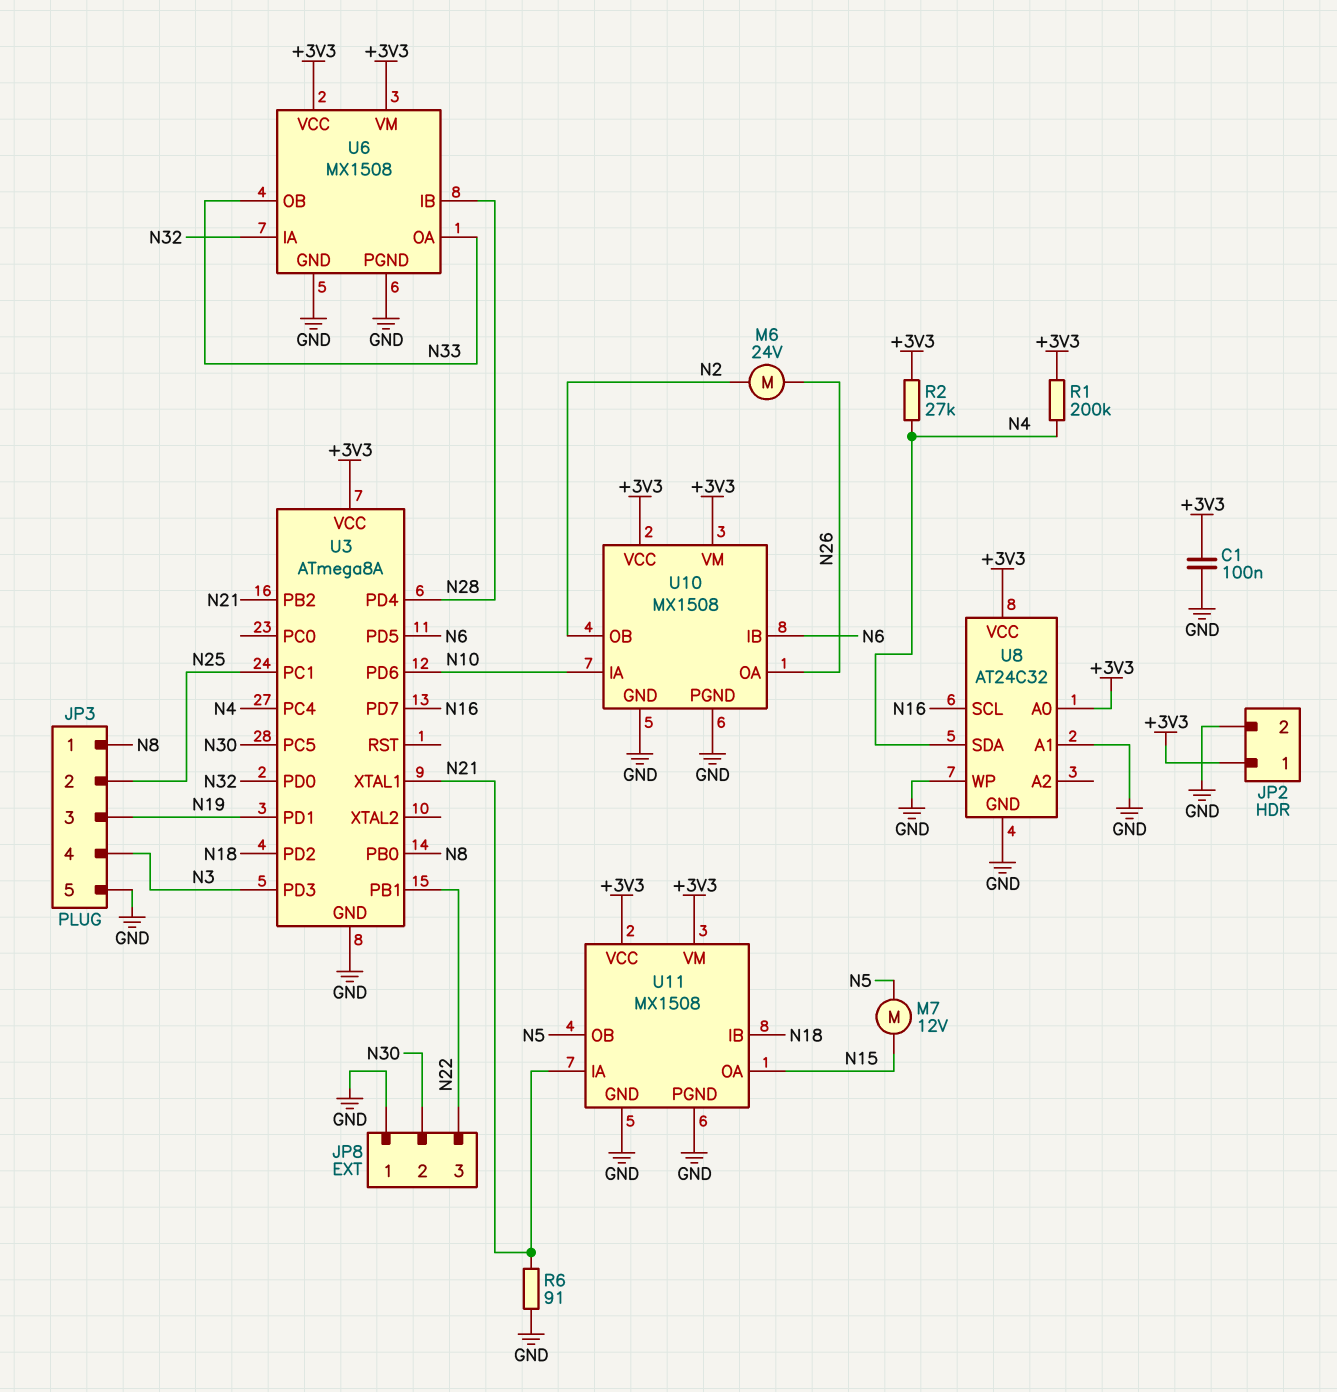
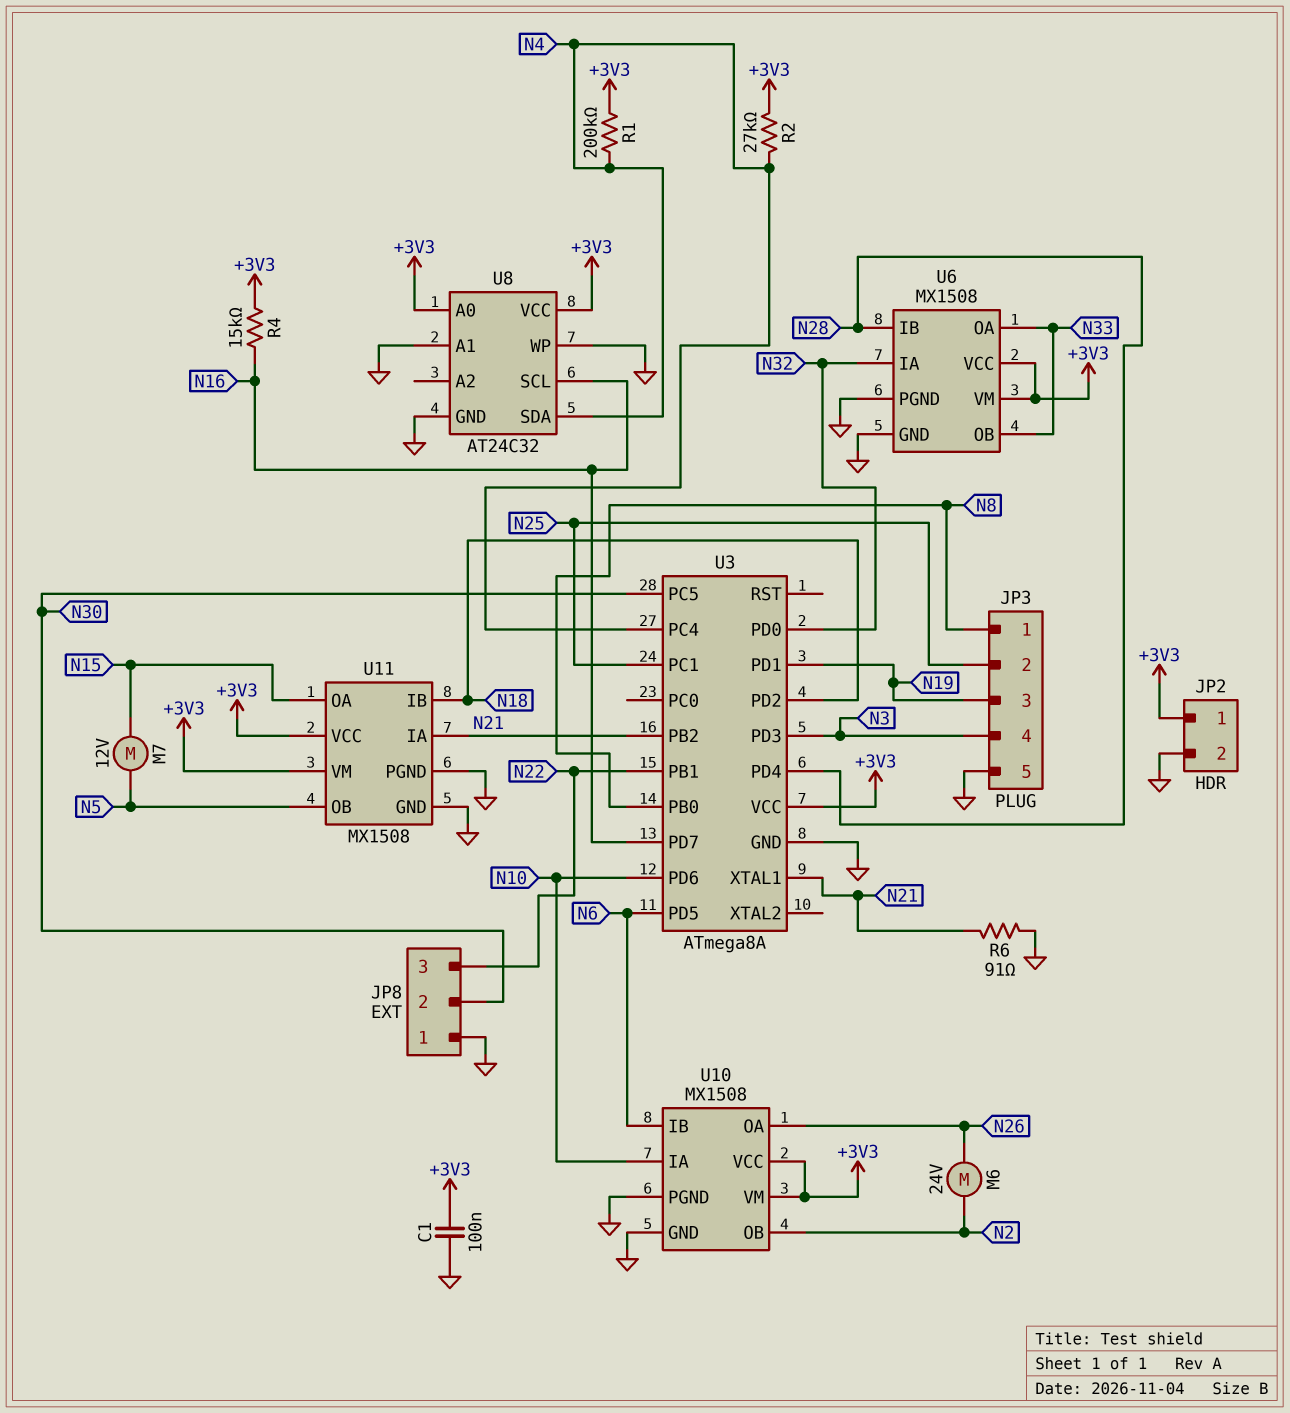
R4: none -> 15k (+3V3, N16)

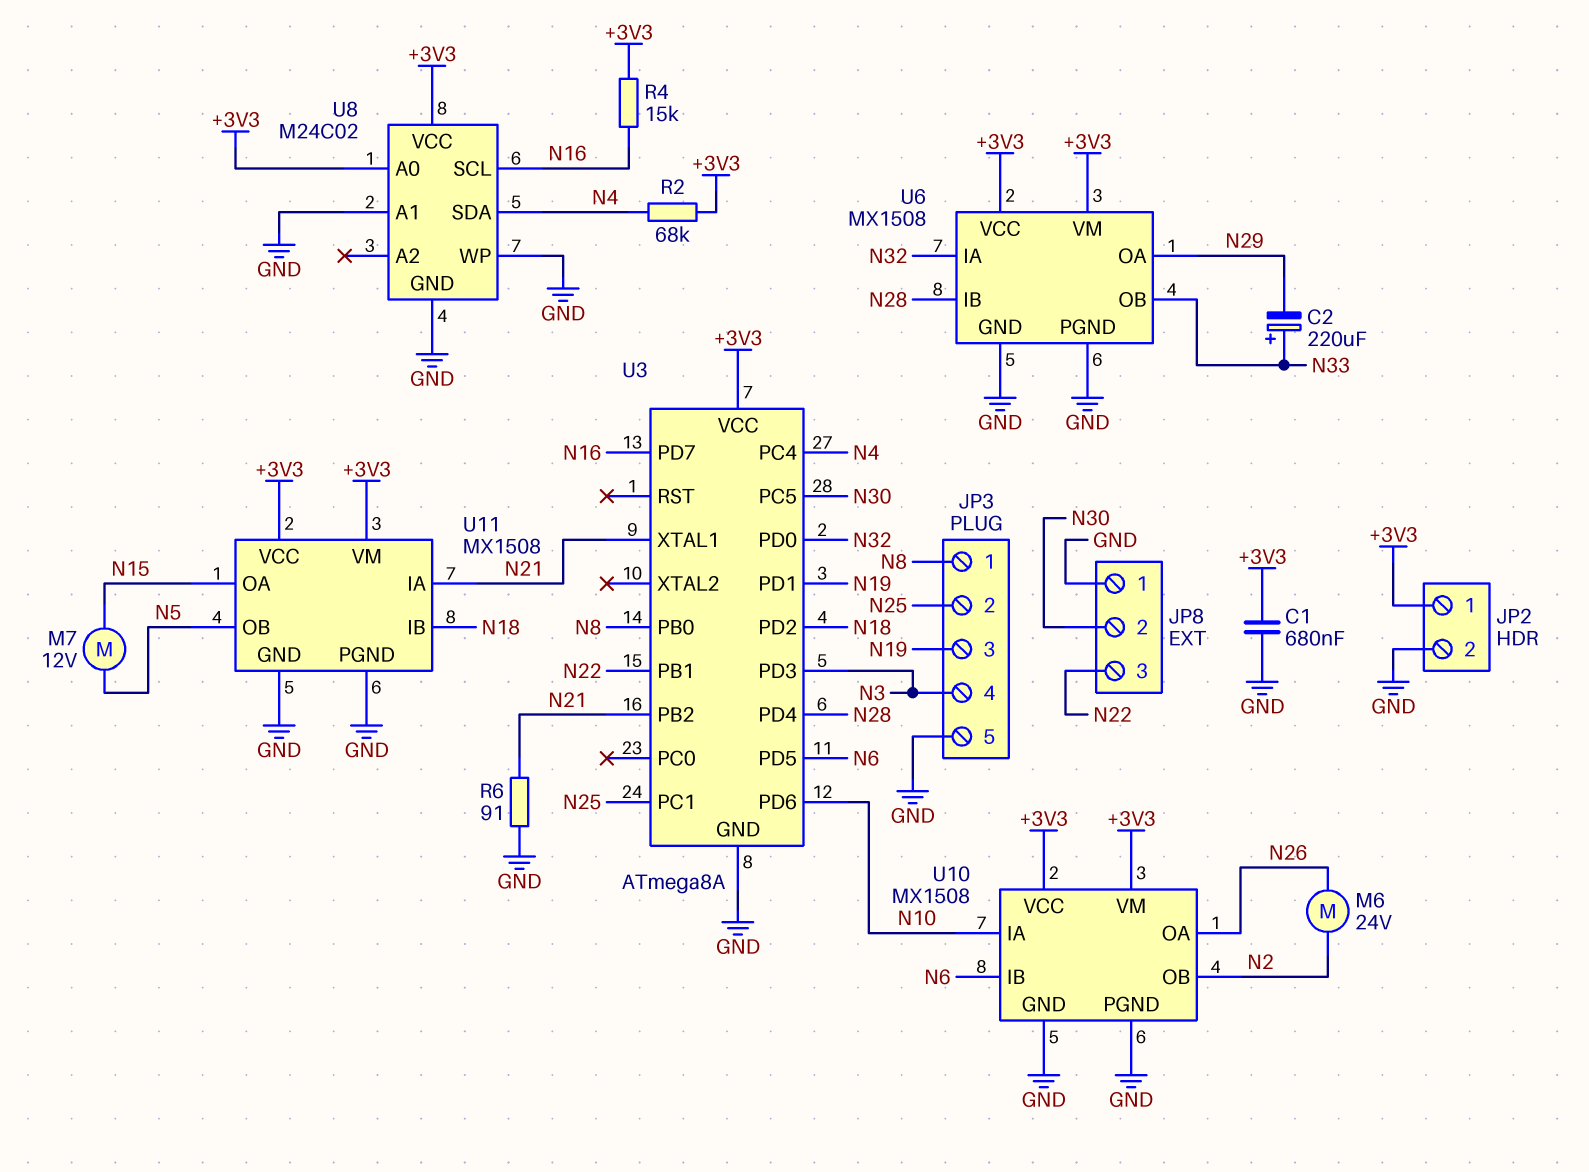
C1: 100nF (+3V3, GND) -> 680nF (+3V3, GND)
C2: none -> 220uF (plus N33, minus N29)
R1: 200k (+3V3, N4) -> none
R2: 27k (+3V3, N4) -> 68k (+3V3, N4)
U6 pin OA: N33 -> N29
U8: AT24C32 -> M24C02

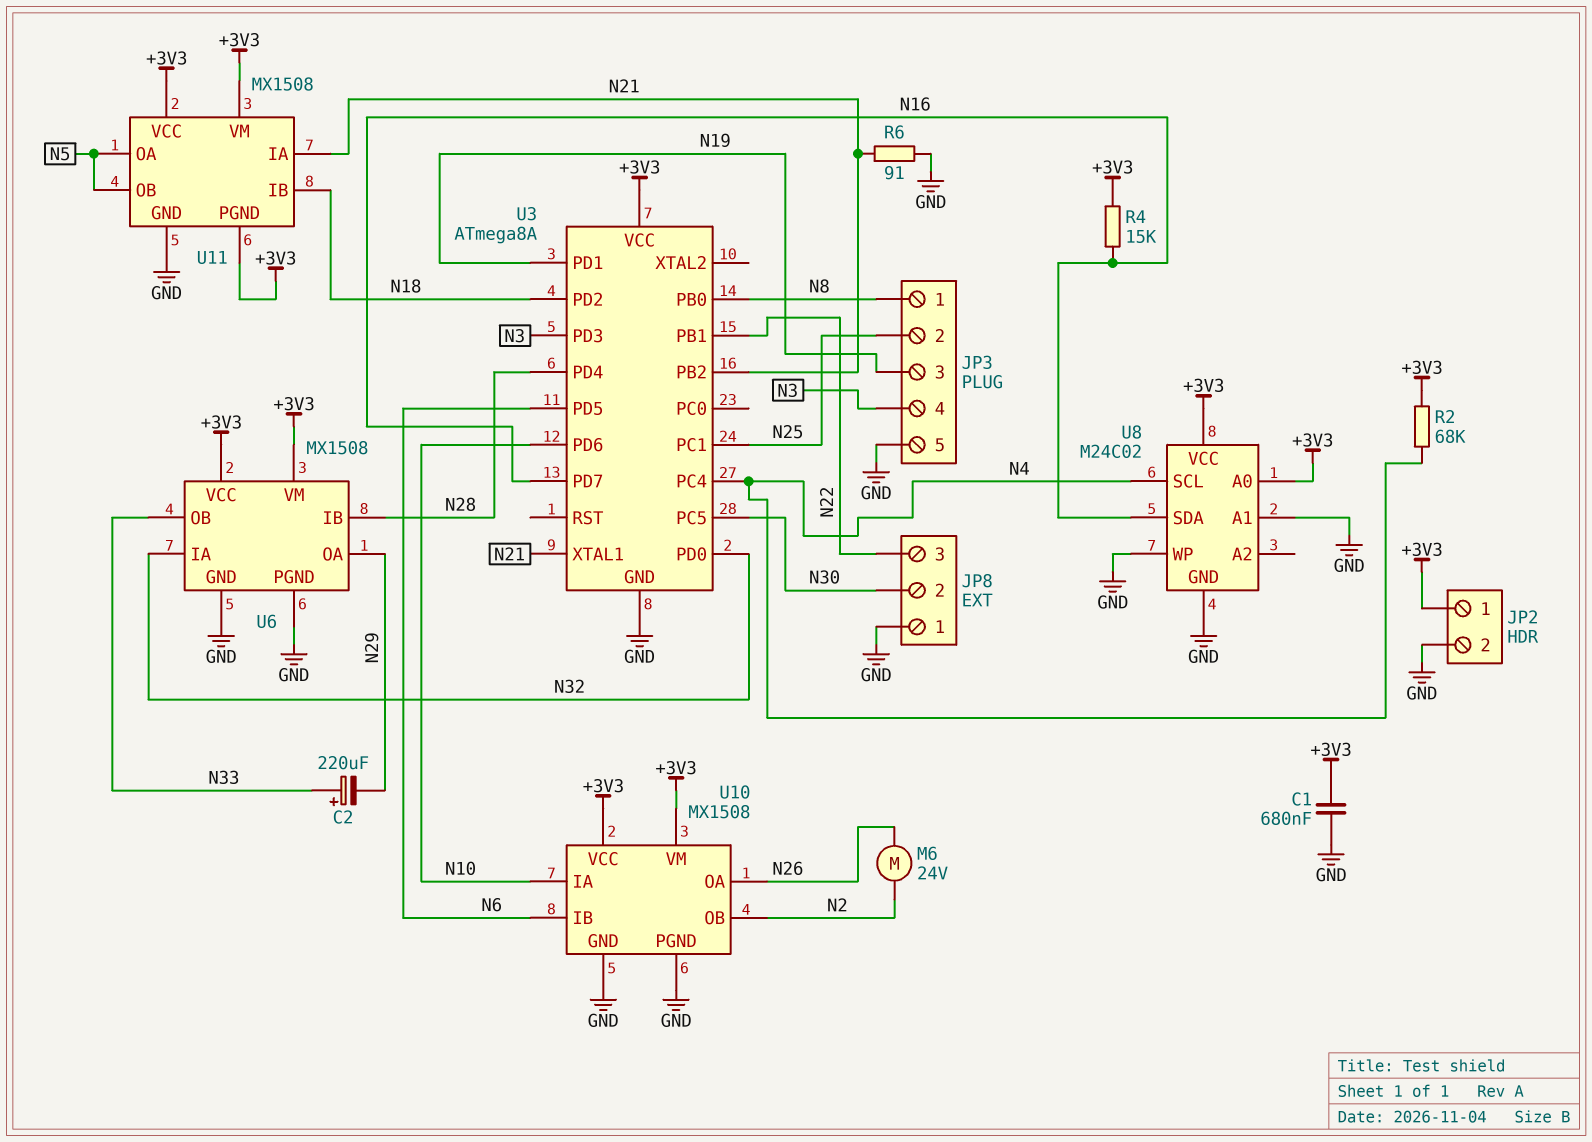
M7: motor 12V (N5, N15) -> none
U8 pin SCL: N16 -> N4
U8 pin SDA: N4 -> N16
U11 pin OA: N15 -> N5
U11 pin PGND: GND -> +3V3

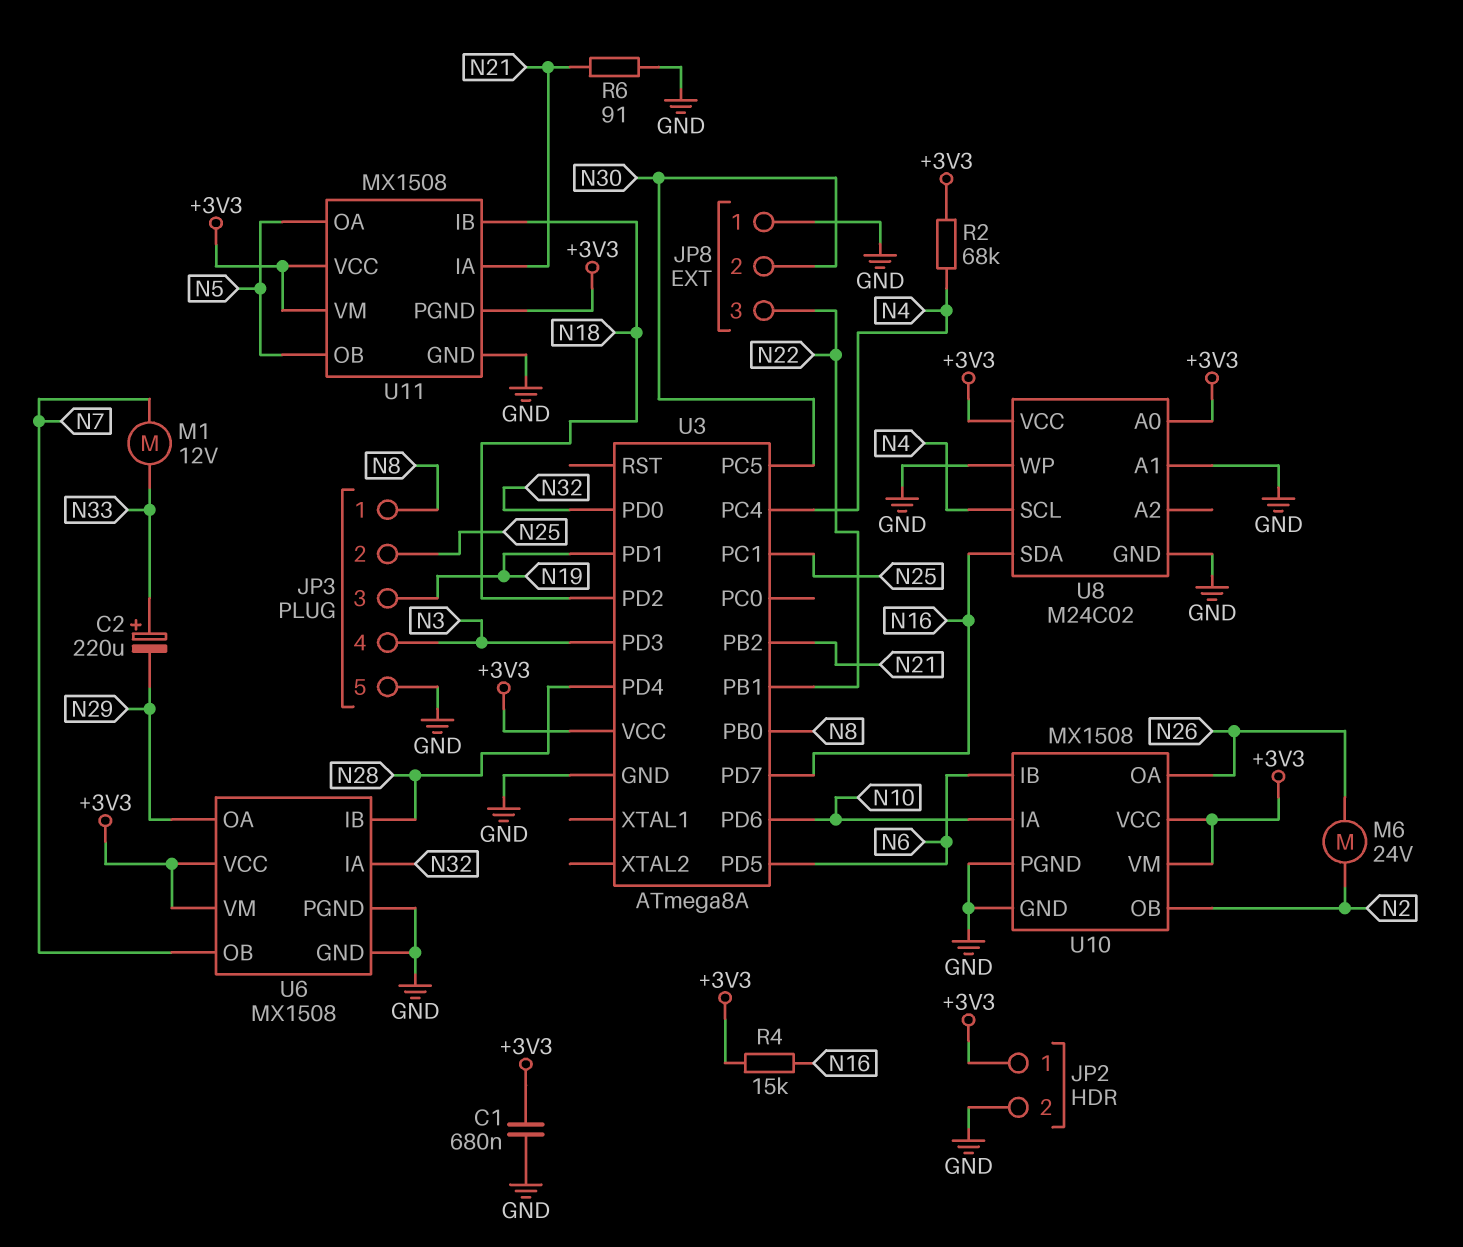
M1: none -> motor 12V (N7, N33)
U3 pin XTAL1: N21 -> none
U6 pin OB: N33 -> N7

